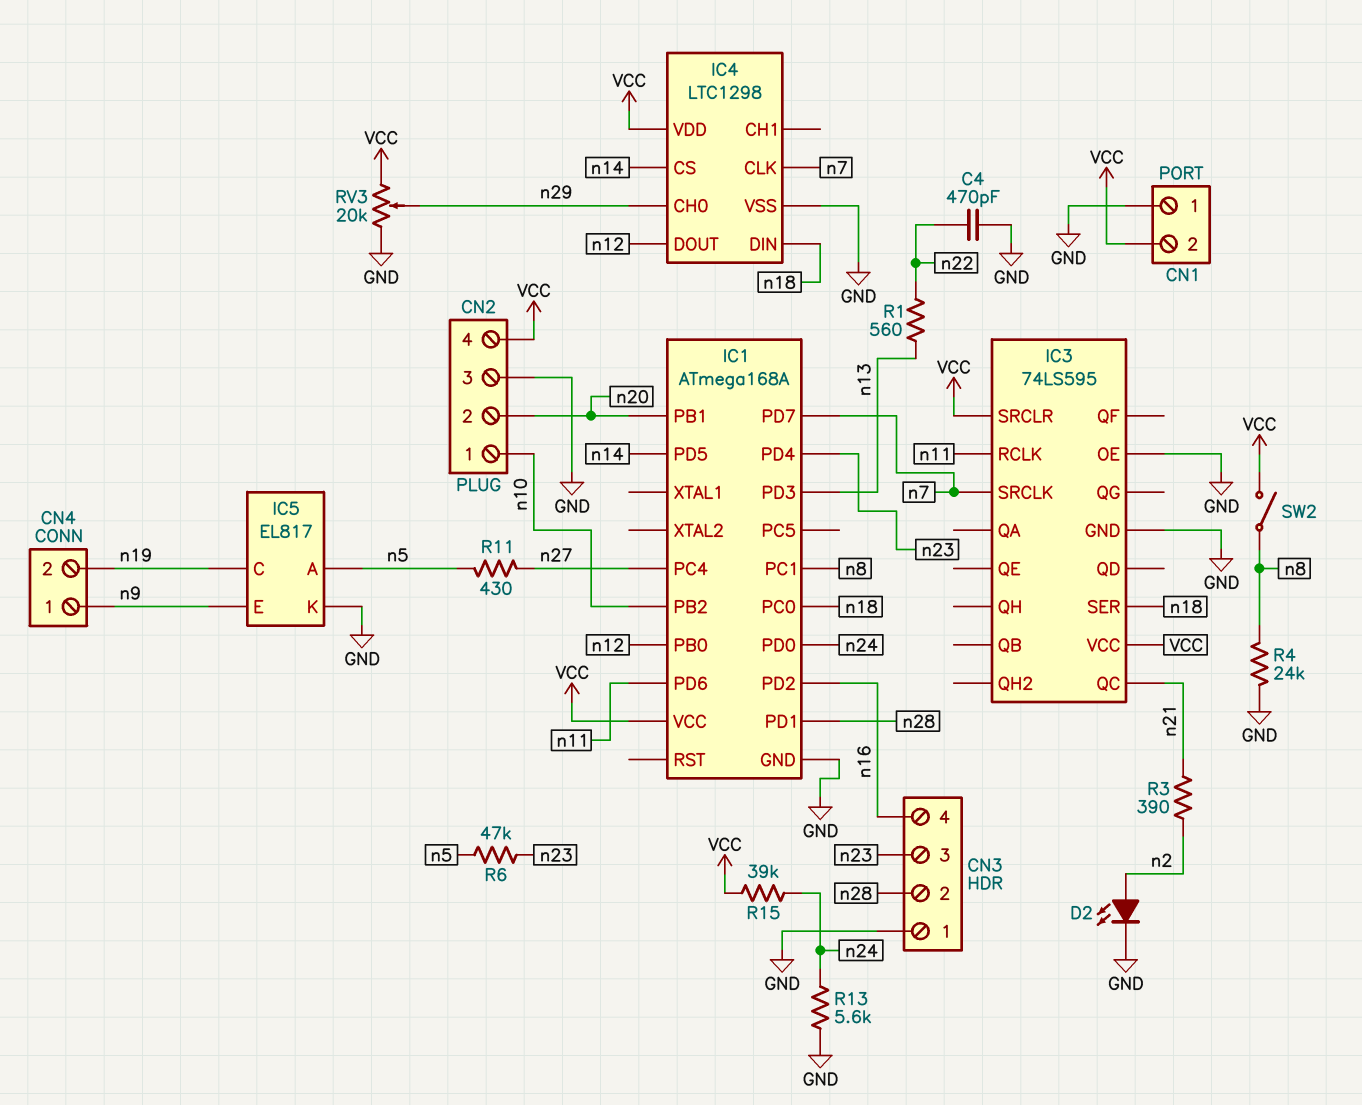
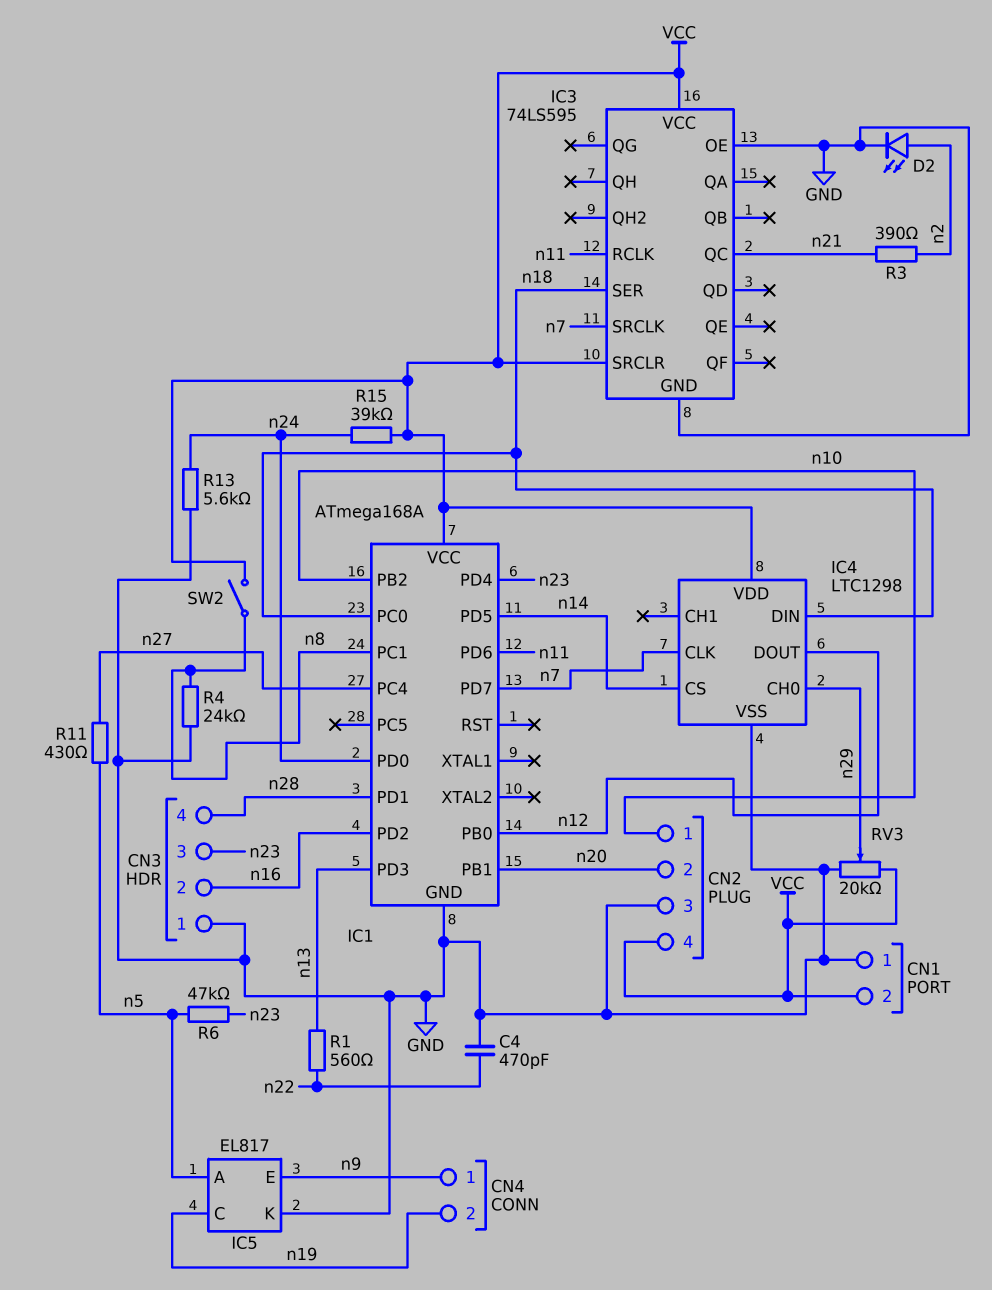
CN3 pin 2: n28 -> n16
CN3 pin 4: n16 -> n28

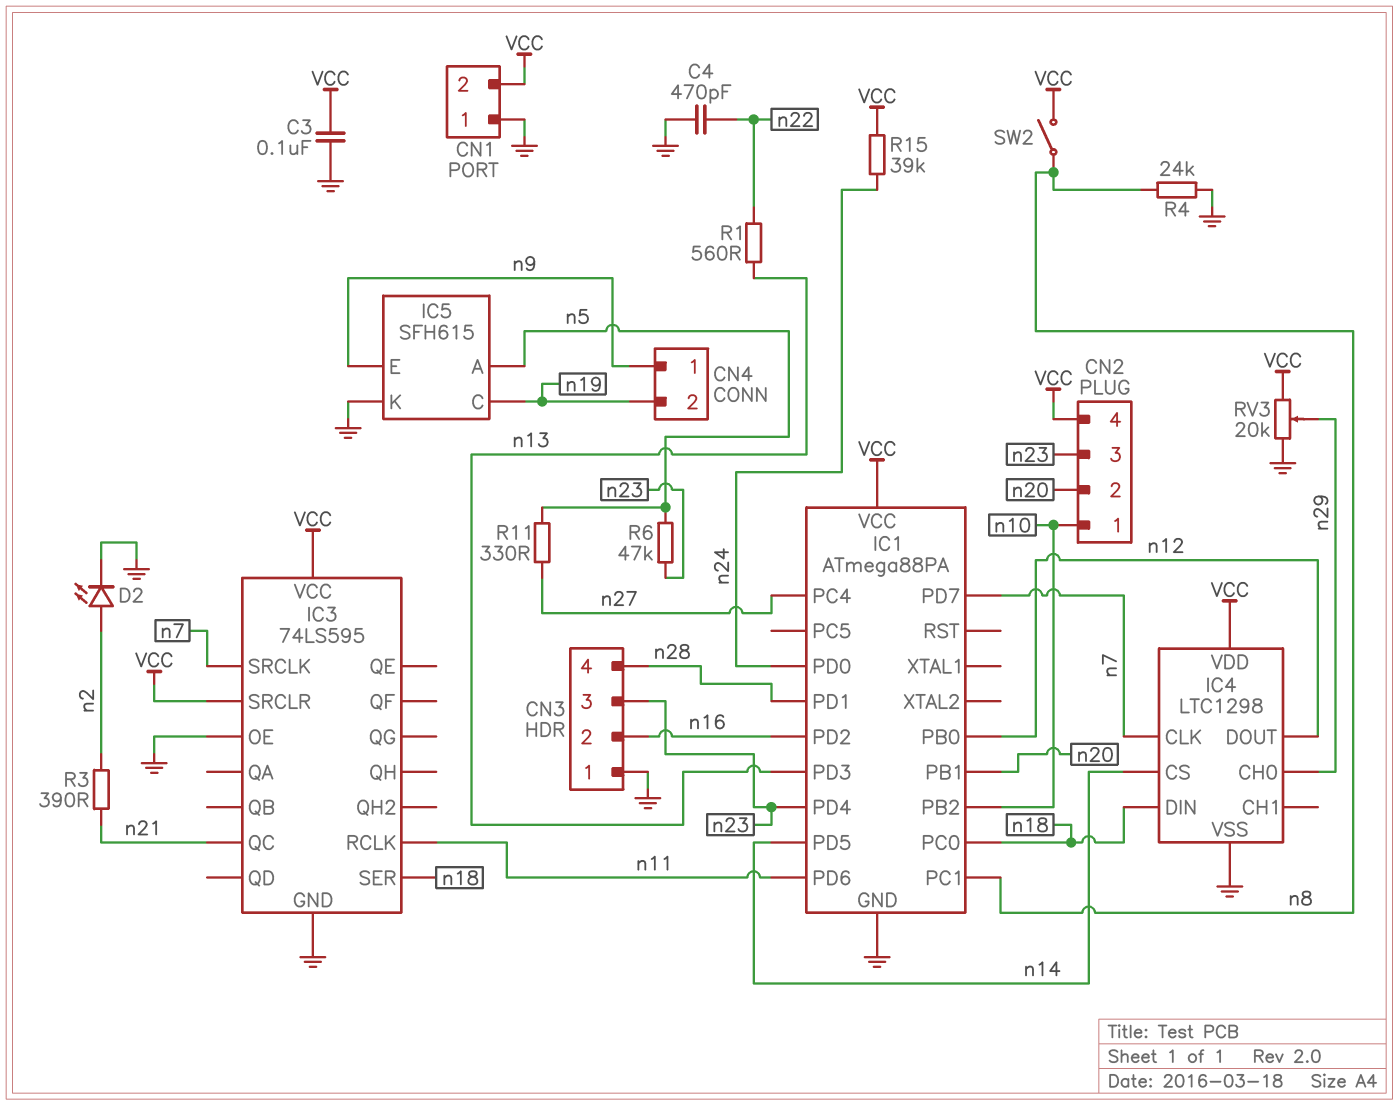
C3: none -> 100nF (GND, VCC)
CN2 pin 3: GND -> n23
IC1: ATmega168A -> ATmega88PA
IC5: EL817 -> SFH615
R11: 430 (n5, n27) -> 330 (n5, n27)
R13: 5.6k (GND, n24) -> none

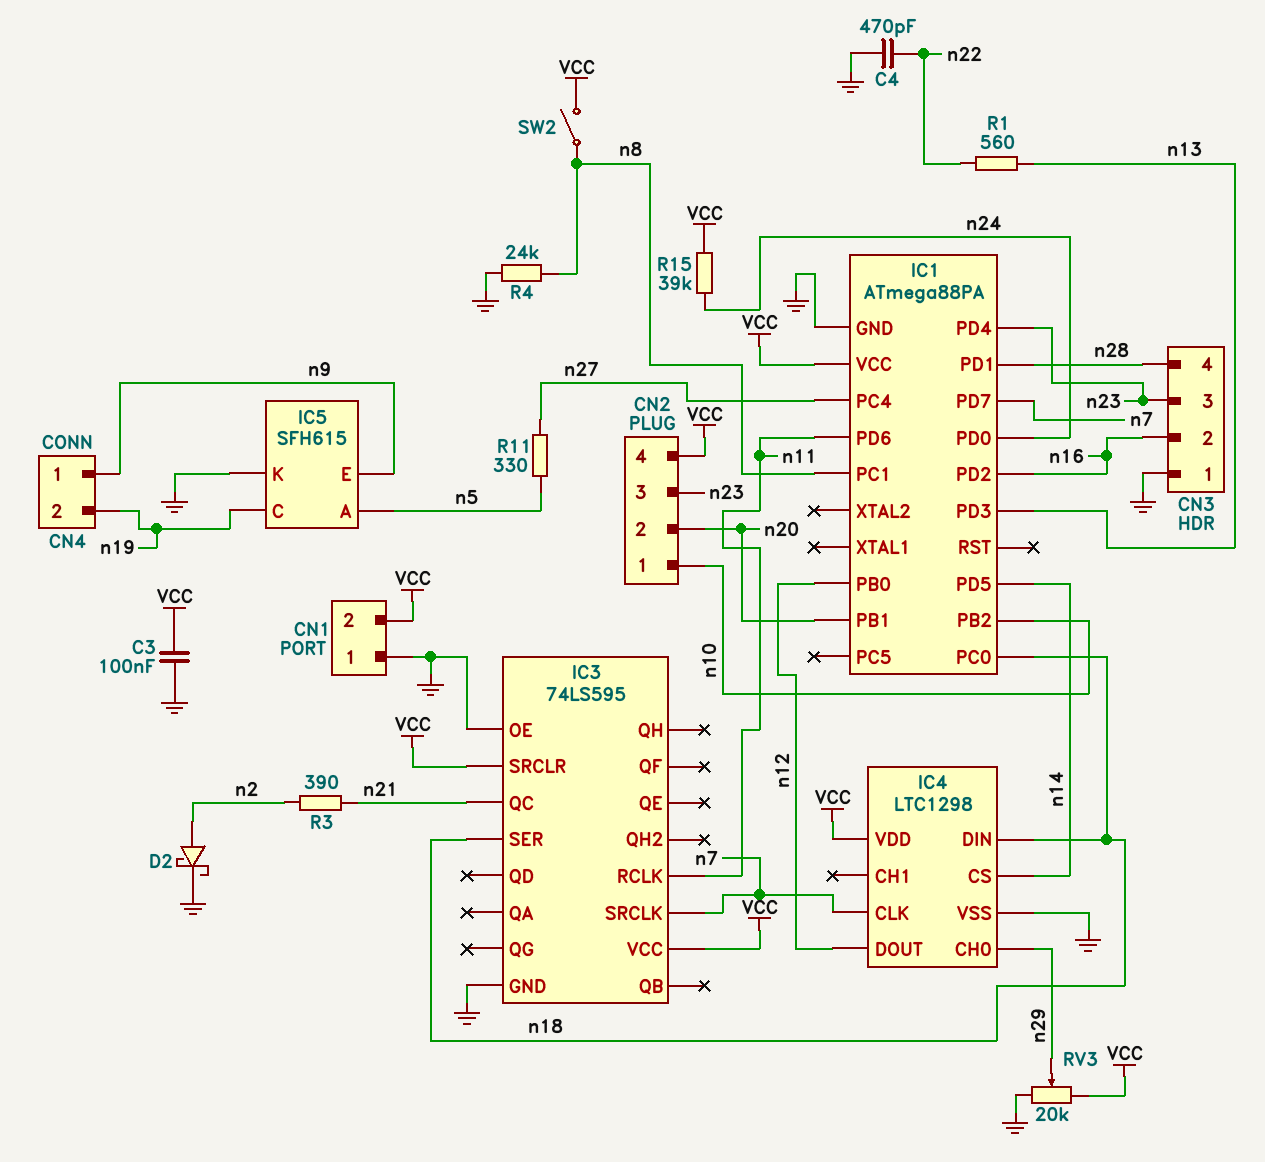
D2: LED (A n2, K GND) -> schottky (A n2, K GND)
R6: 47k (n5, n23) -> none

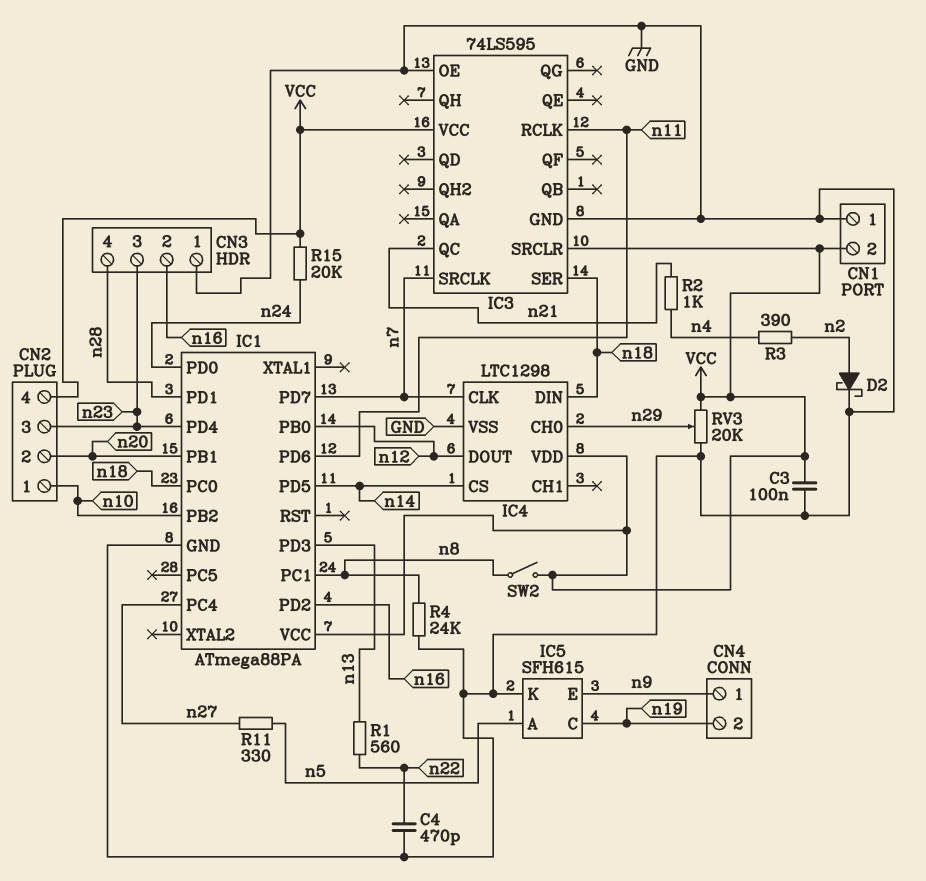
R2: none -> 1k (n4, n21)
R3: 390 (n2, n21) -> 390 (n2, n4)
R15: 39k (VCC, n24) -> 20k (VCC, n24)

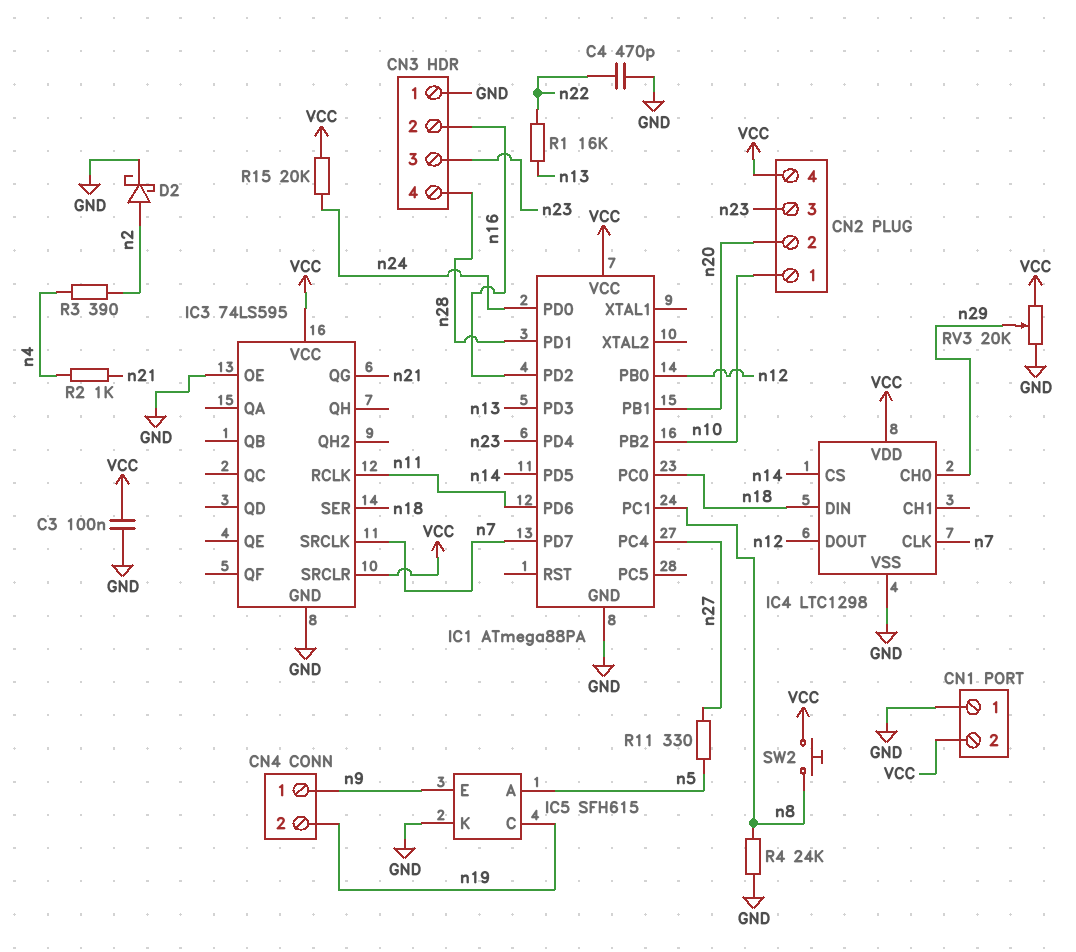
IC3 pin QC: n21 -> none
IC3 pin QG: none -> n21
R1: 560 (n13, n22) -> 16k (n13, n22)
SW2: switch (VCC, n8) -> button (VCC, n8)

